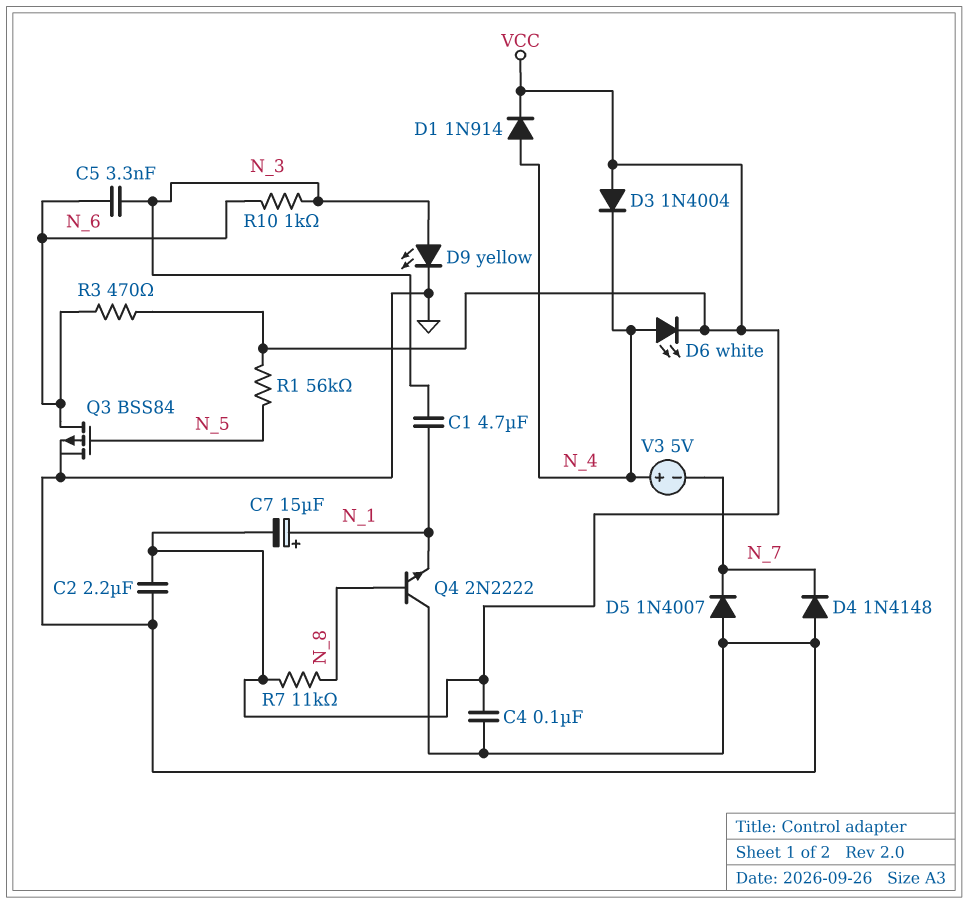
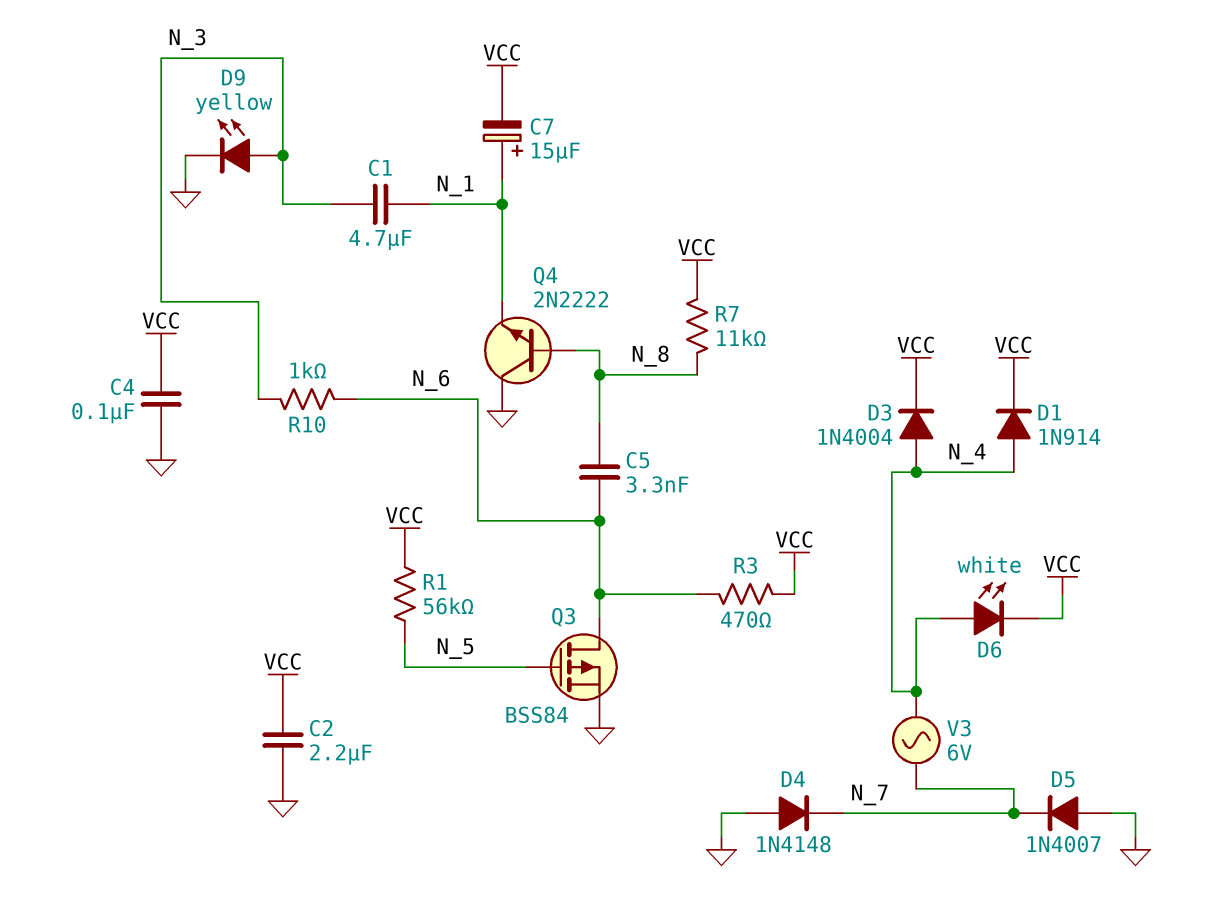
C5: 3.3nF (N_3, N_6) -> 3.3nF (N_6, N_8)
D3: diode 1N4004 (A VCC, K N_4) -> diode 1N4004 (A N_4, K VCC)
V3: 5V (plus N_4, minus N_7) -> AC 6V (N_4, N_7)

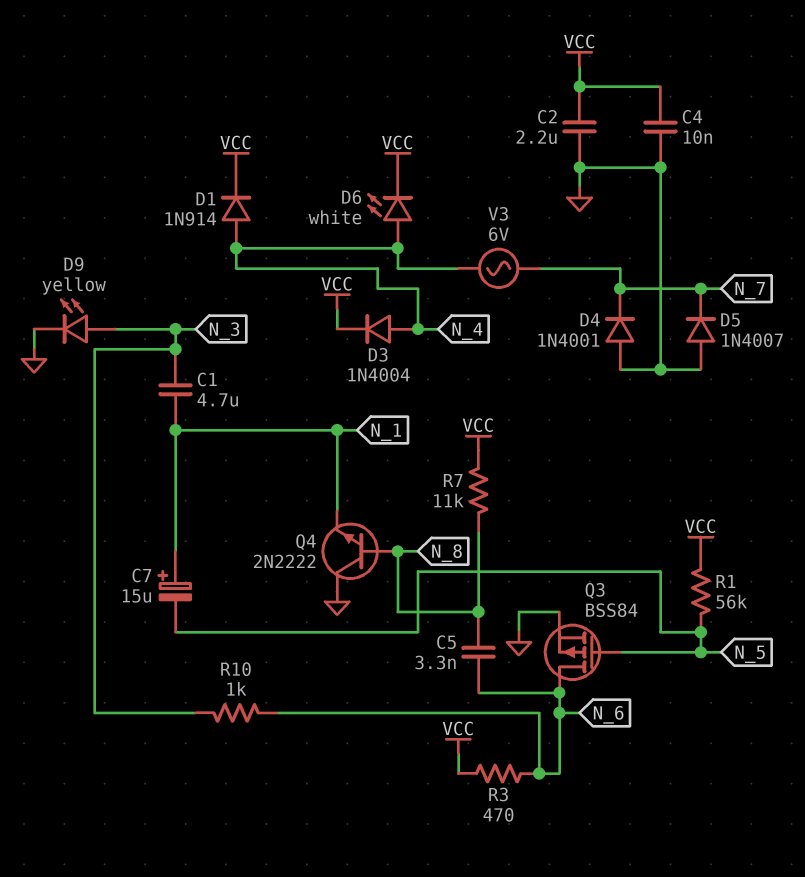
C4: 100nF (GND, VCC) -> 10nF (GND, VCC)
C7: 15uF (plus N_1, minus VCC) -> 15uF (plus N_1, minus N_5)
D4: diode 1N4148 (A GND, K N_7) -> diode 1N4001 (A GND, K N_7)

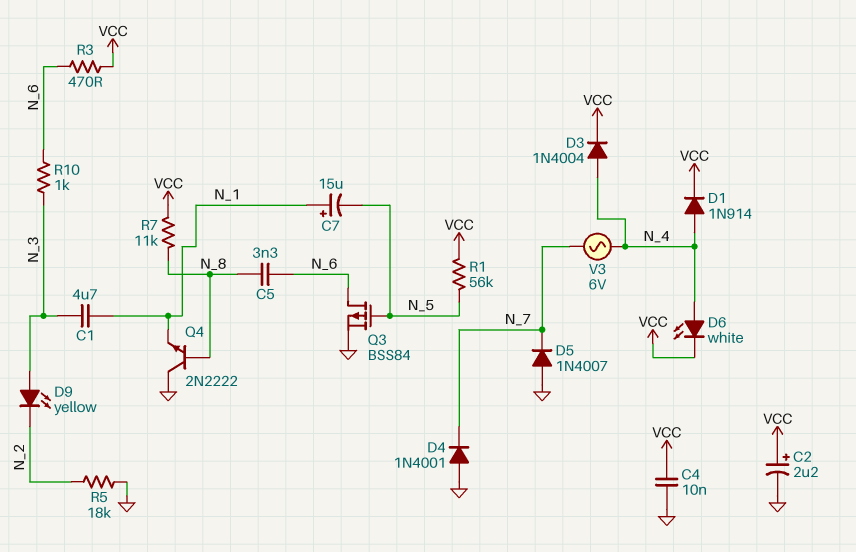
C2: 2.2uF (GND, VCC) -> 2.2uF (plus VCC, minus GND)
D9: LED yellow (A N_3, K GND) -> LED yellow (A N_3, K N_2)
R5: none -> 18k (GND, N_2)

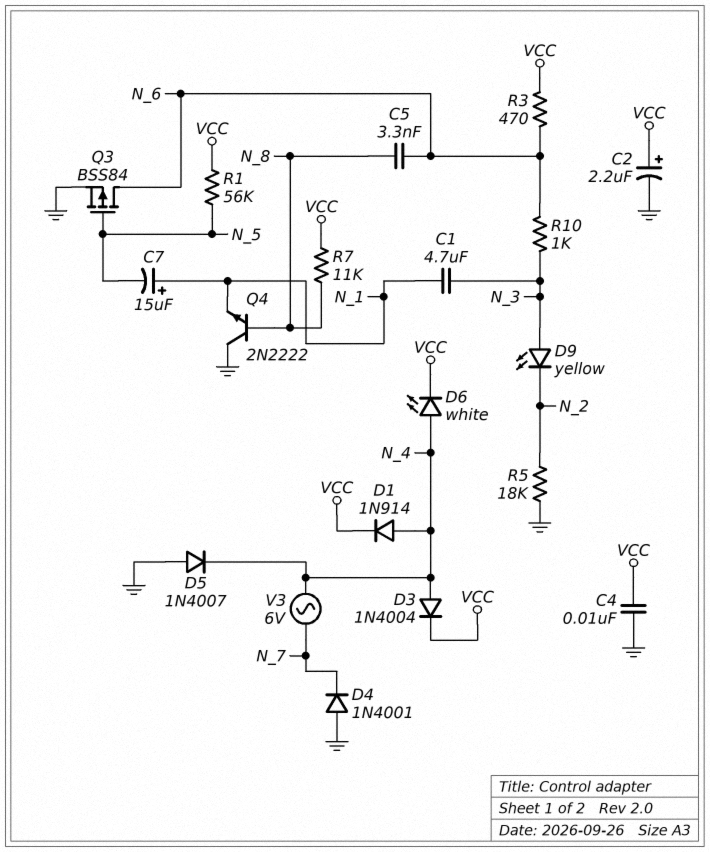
D5: diode 1N4007 (A GND, K N_7) -> diode 1N4007 (A GND, K N_4)

